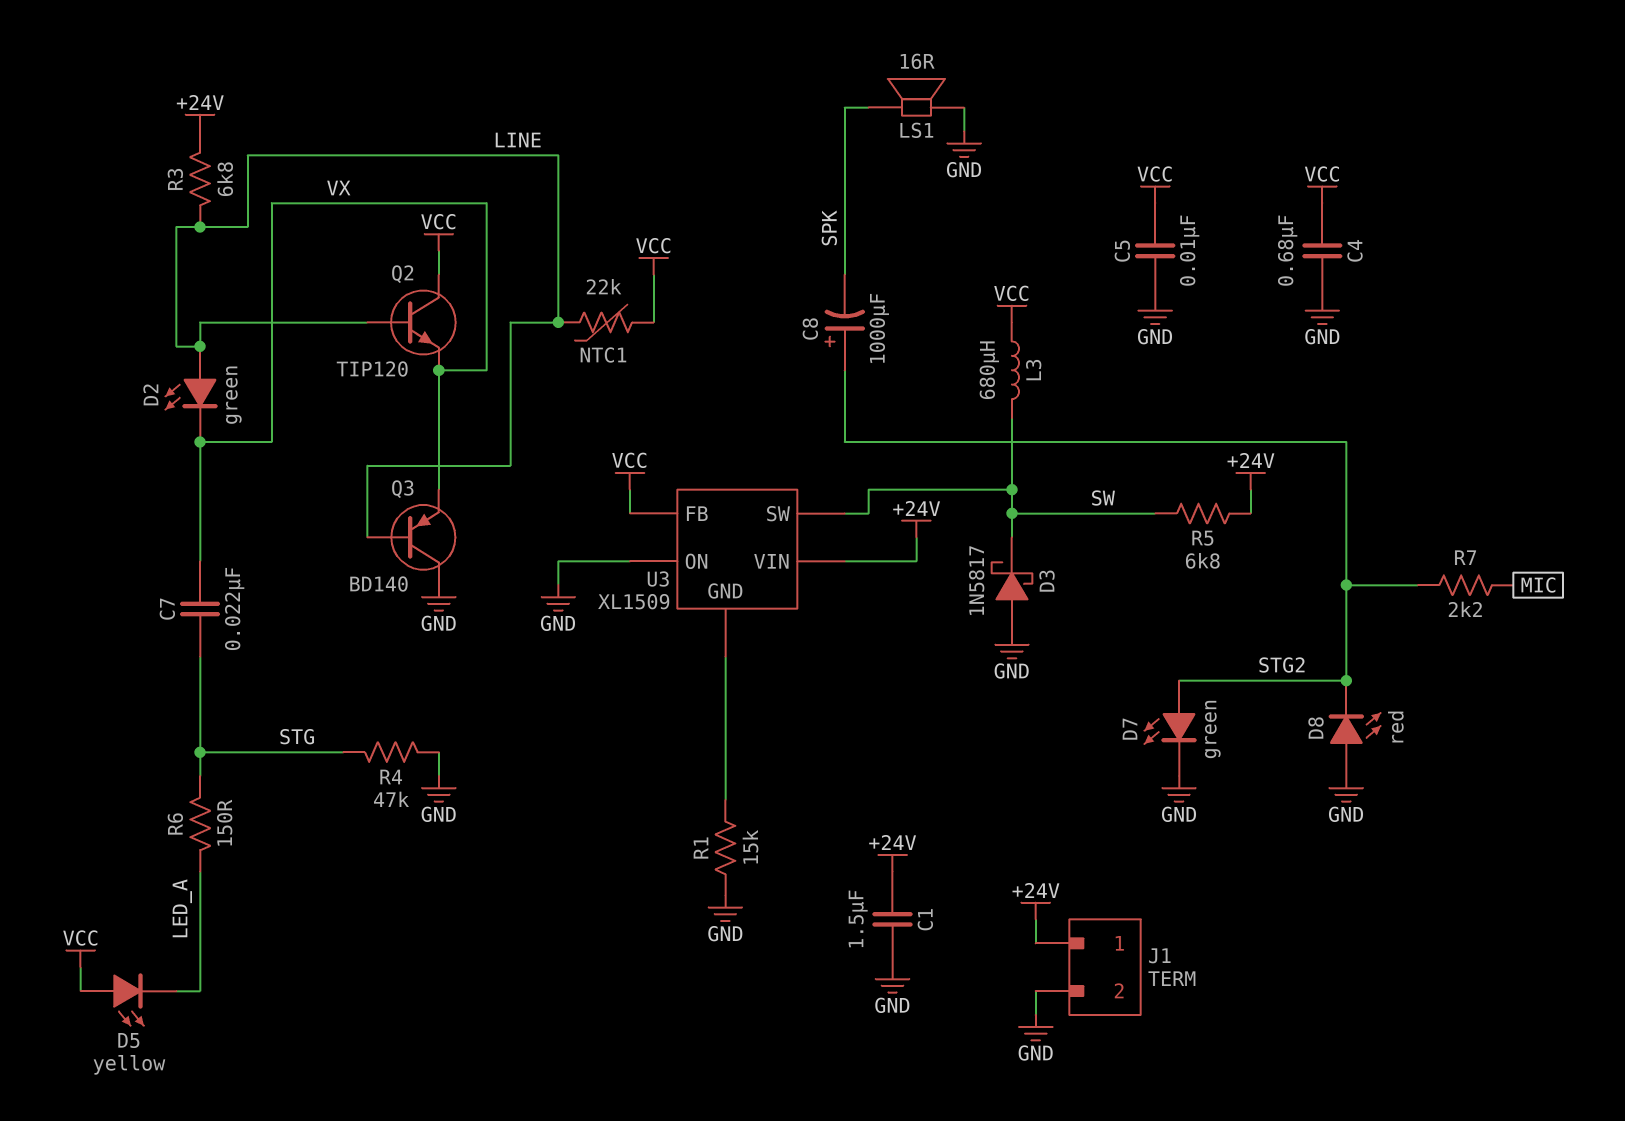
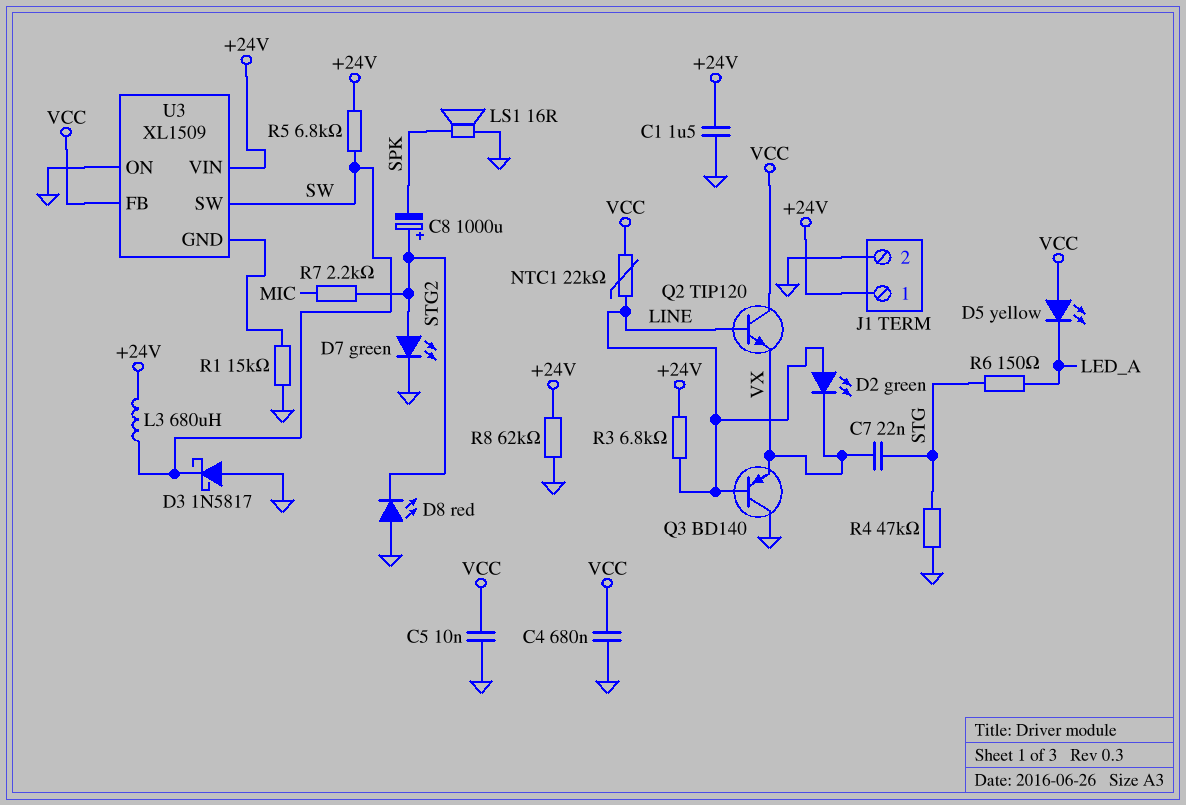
L3: 680uH (SW, VCC) -> 680uH (+24V, SW)
R8: none -> 62k (+24V, GND)

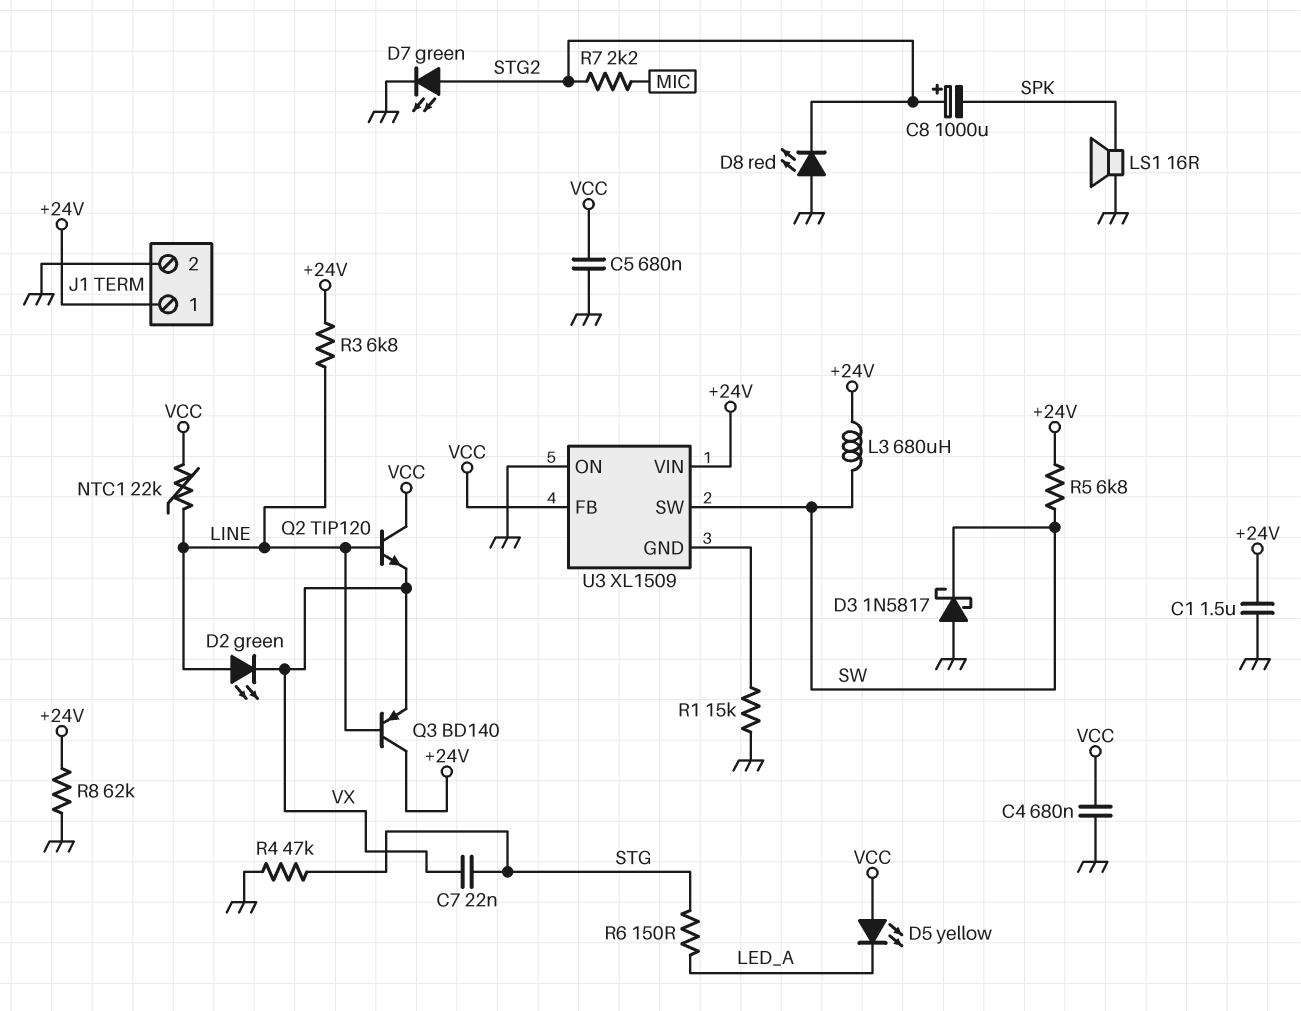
C5: 10nF (GND, VCC) -> 680nF (GND, VCC)
Q3: PNP BD140 (B LINE, C GND, E VX) -> PNP BD140 (B LINE, C +24V, E VX)

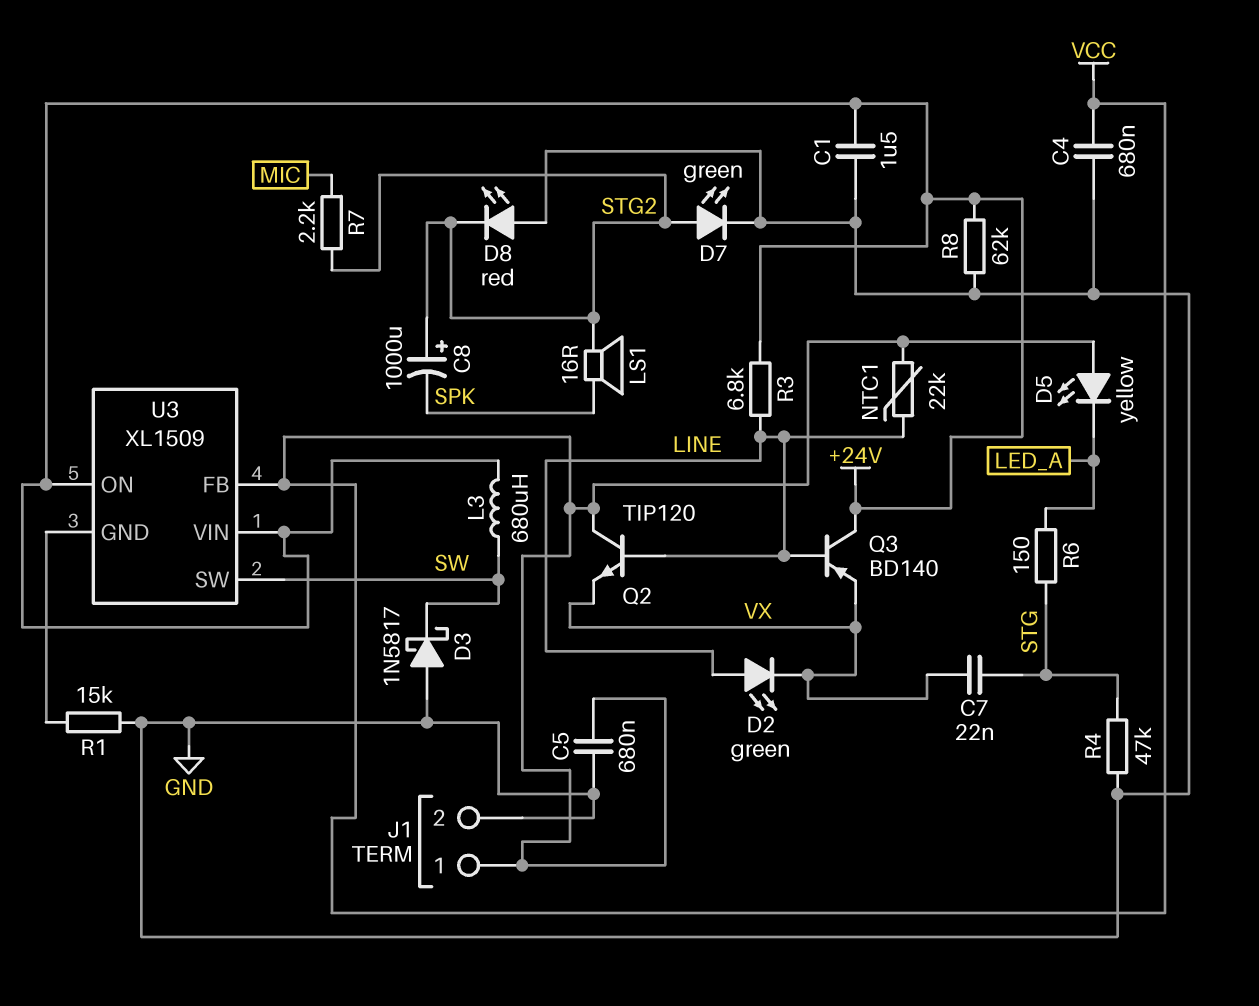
J1 pin 1: +24V -> VCC
LS1: speaker 16R (GND, SPK) -> speaker 16R (SPK, STG2)
R5: 6.8k (+24V, SW) -> none
U3 pin ON: GND -> +24V

